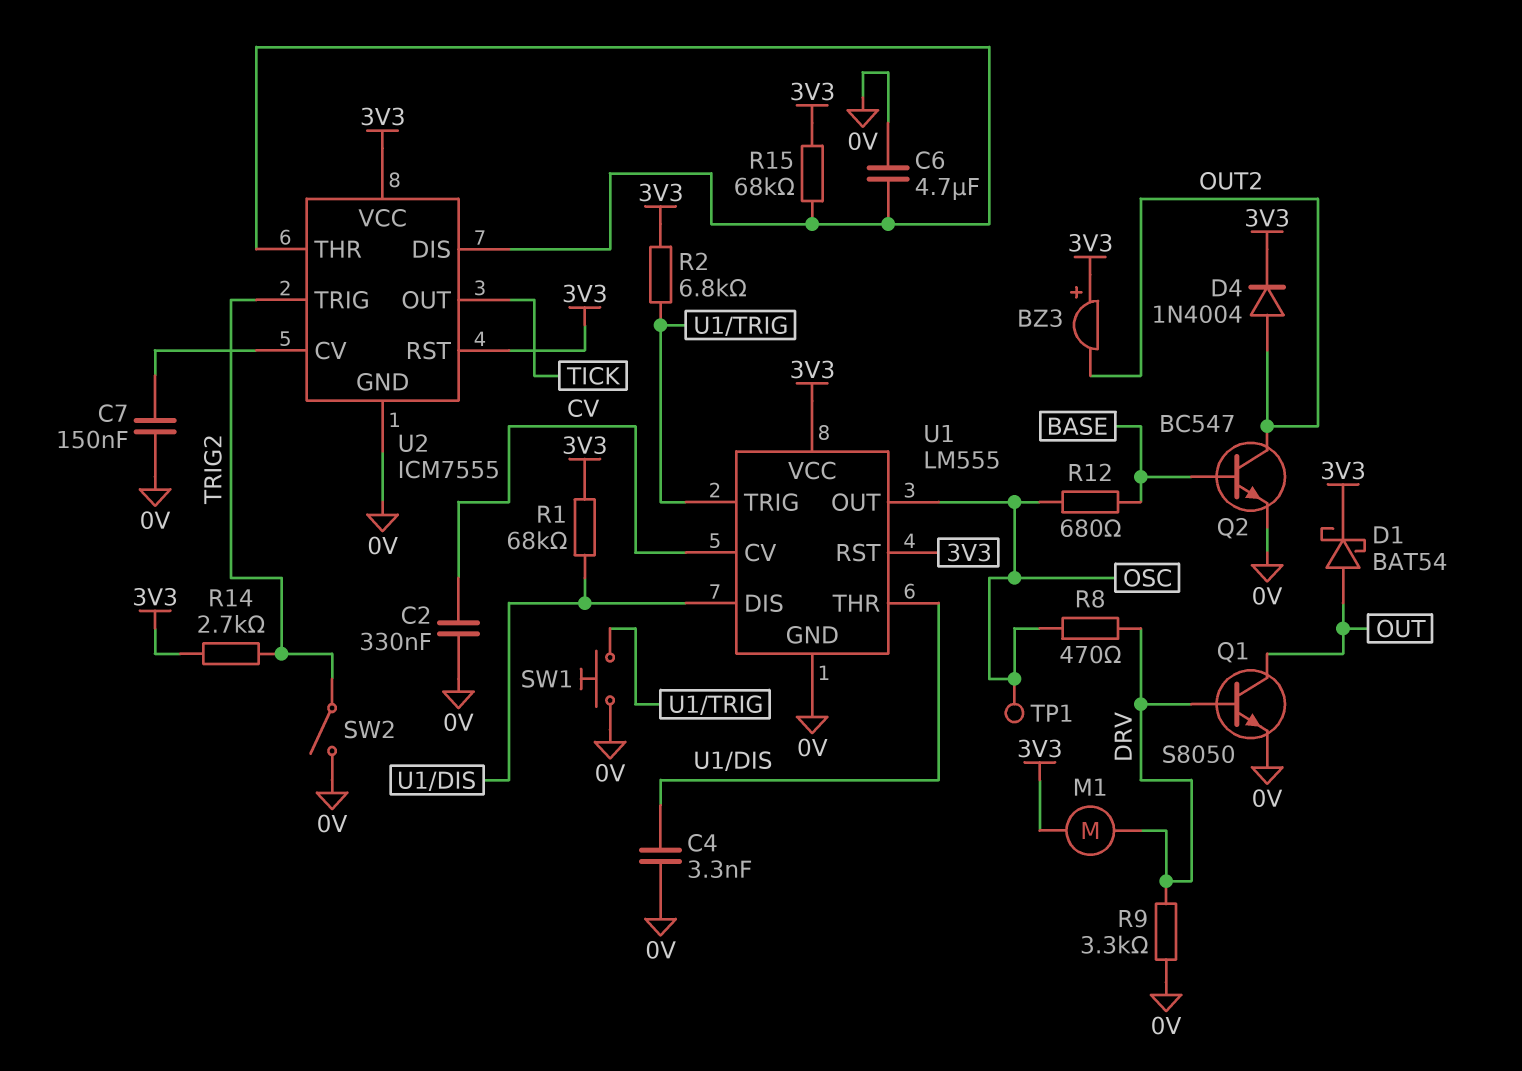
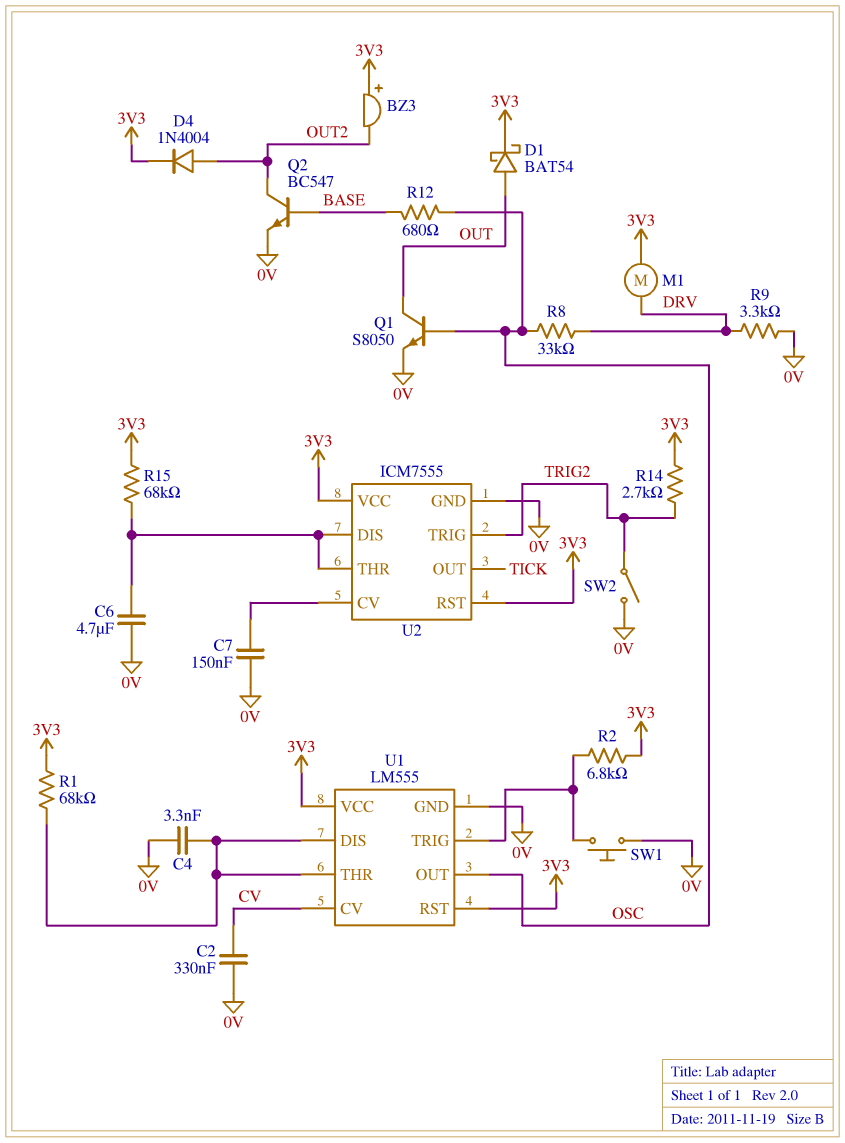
Q1: NPN S8050 (B DRV, C OUT, E 0V) -> NPN S8050 (B OSC, C OUT, E 0V)
R8: 470 (DRV, OSC) -> 33k (DRV, OSC)
TP1: test point (OSC) -> none

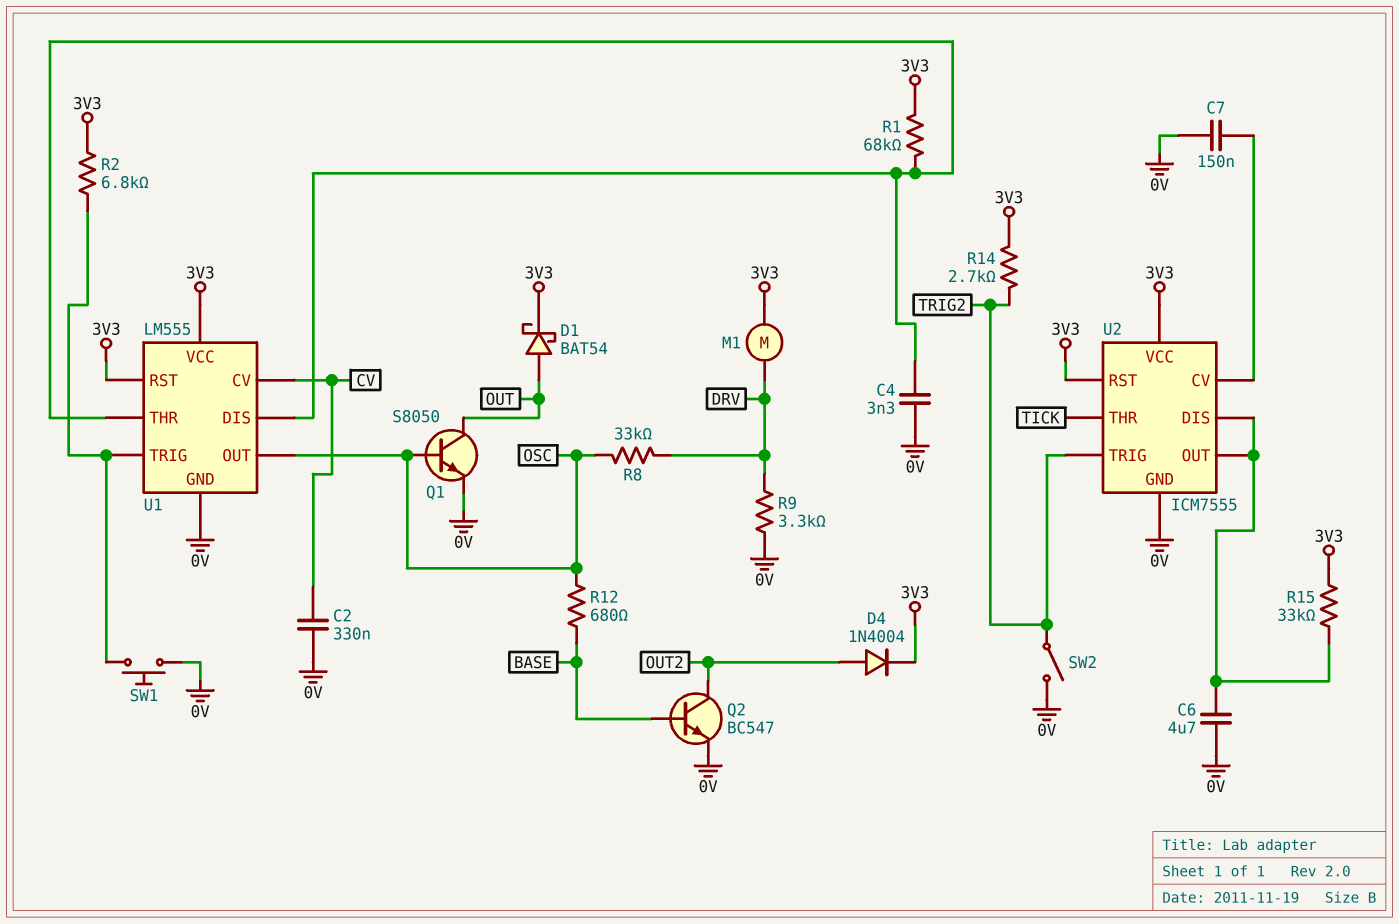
BZ3: buzzer (plus 3V3, minus OUT2) -> none
R15: 68k (3V3, U2/DIS) -> 33k (3V3, U2/DIS)
U2 pin OUT: TICK -> U2/DIS
U2 pin THR: U2/DIS -> TICK

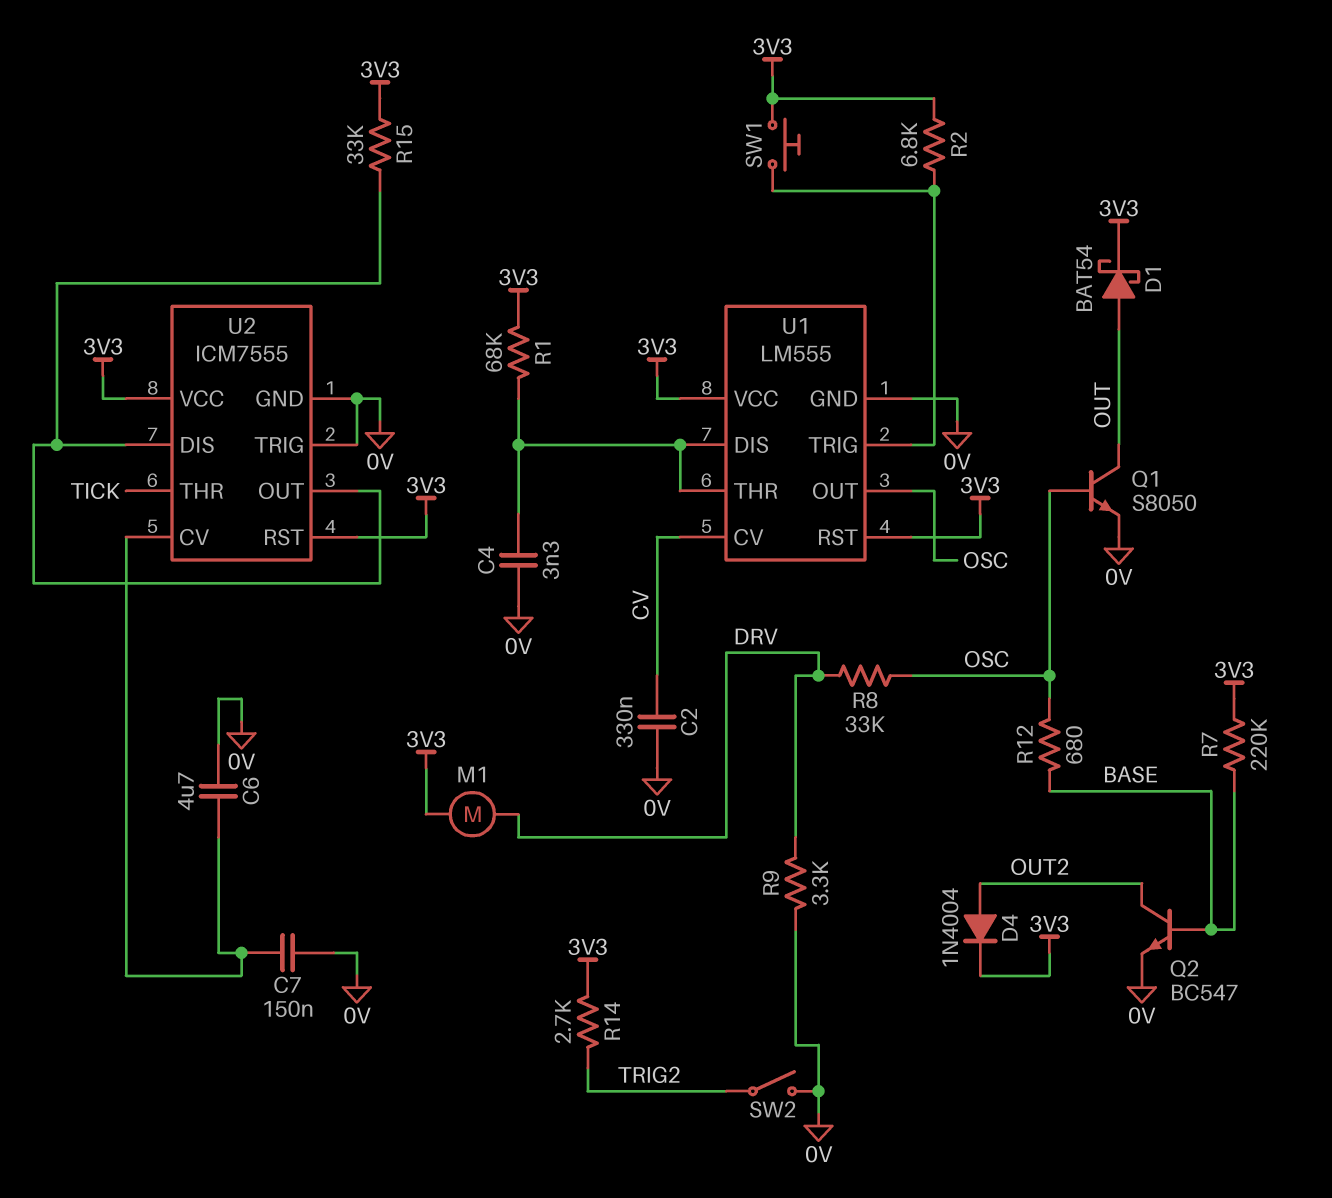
C6: 4.7uF (0V, U2/DIS) -> 4.7uF (0V, U2/CV)
R7: none -> 220k (3V3, BASE)
SW1: button (0V, U1/TRIG) -> button (3V3, U1/TRIG)
U2 pin TRIG: TRIG2 -> 0V

